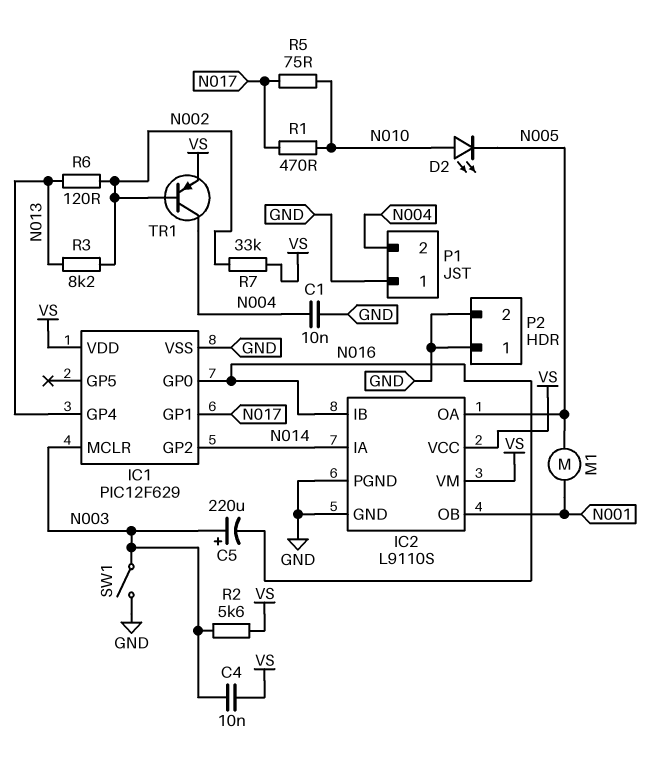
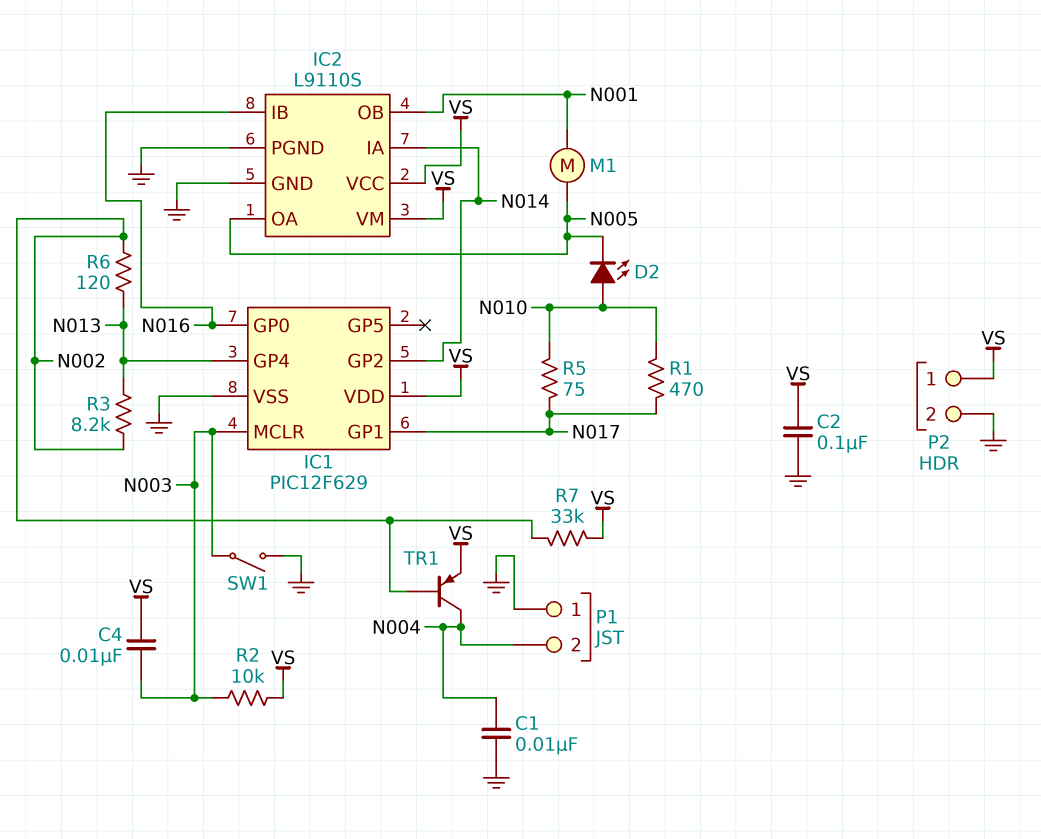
C2: none -> 100nF (GND, VS)
C5: 220uF (plus N003, minus N016) -> none
P2 pin 1: GND -> VS
R2: 5.6k (N003, VS) -> 10k (N003, VS)

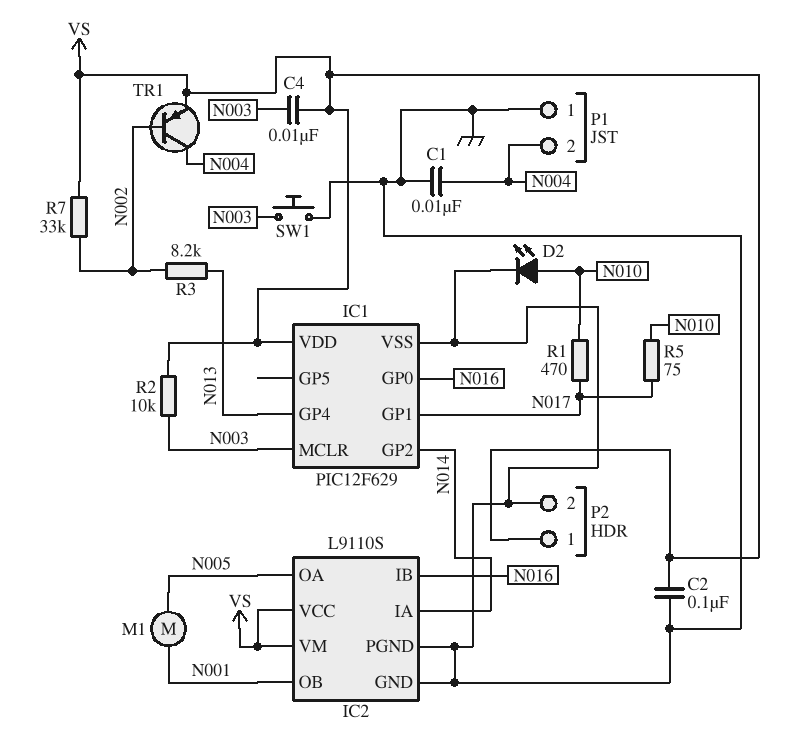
D2: LED (A N010, K N005) -> LED (A N010, K GND)
R6: 120 (N002, N013) -> none
SW1: switch (GND, N003) -> button (GND, N003)

